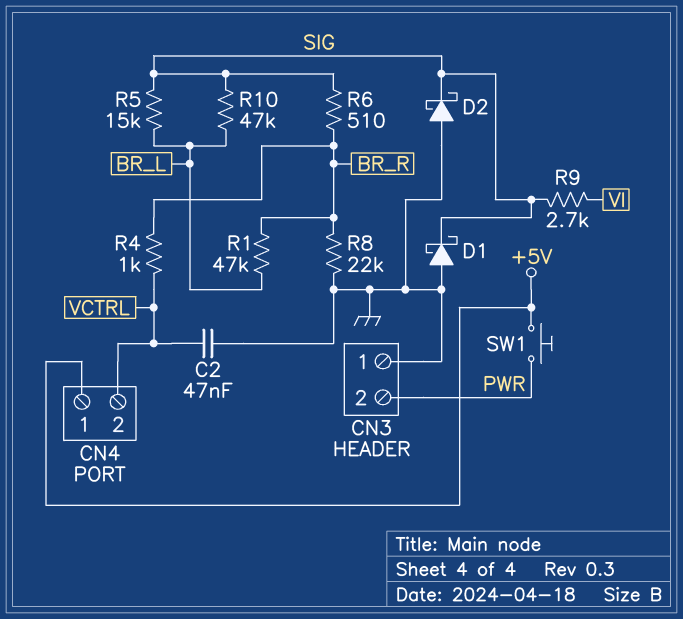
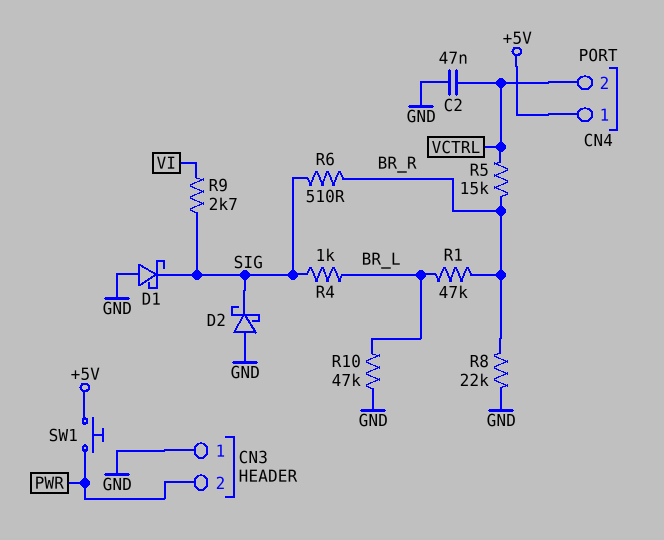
R4: 1k (BR_R, VCTRL) -> 1k (BR_L, SIG)
R5: 15k (BR_L, SIG) -> 15k (BR_R, VCTRL)
R10: 47k (BR_L, SIG) -> 47k (BR_L, GND)

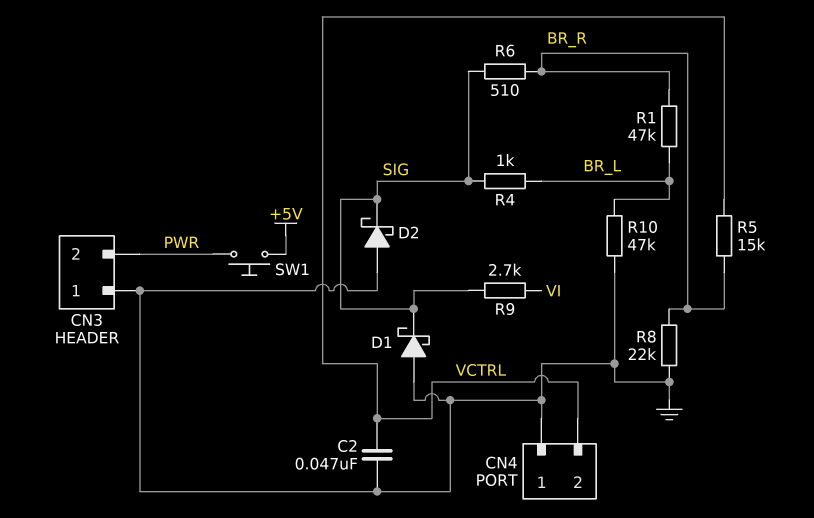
CN4 pin 1: +5V -> GND

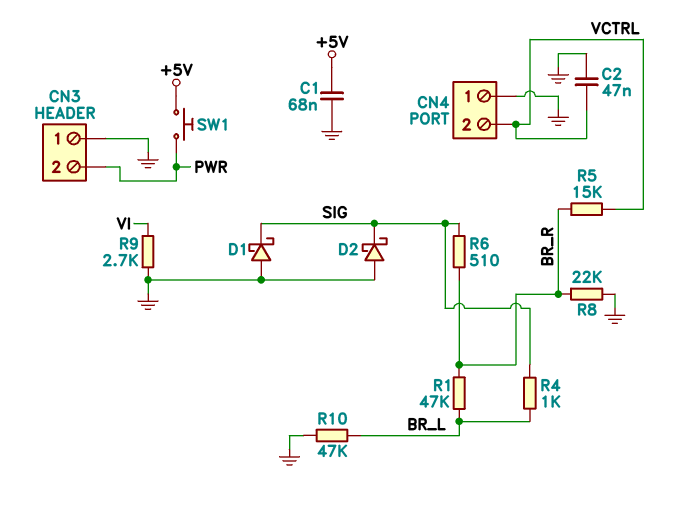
C1: none -> 68nF (+5V, GND)
R9: 2.7k (SIG, VI) -> 2.7k (GND, VI)

